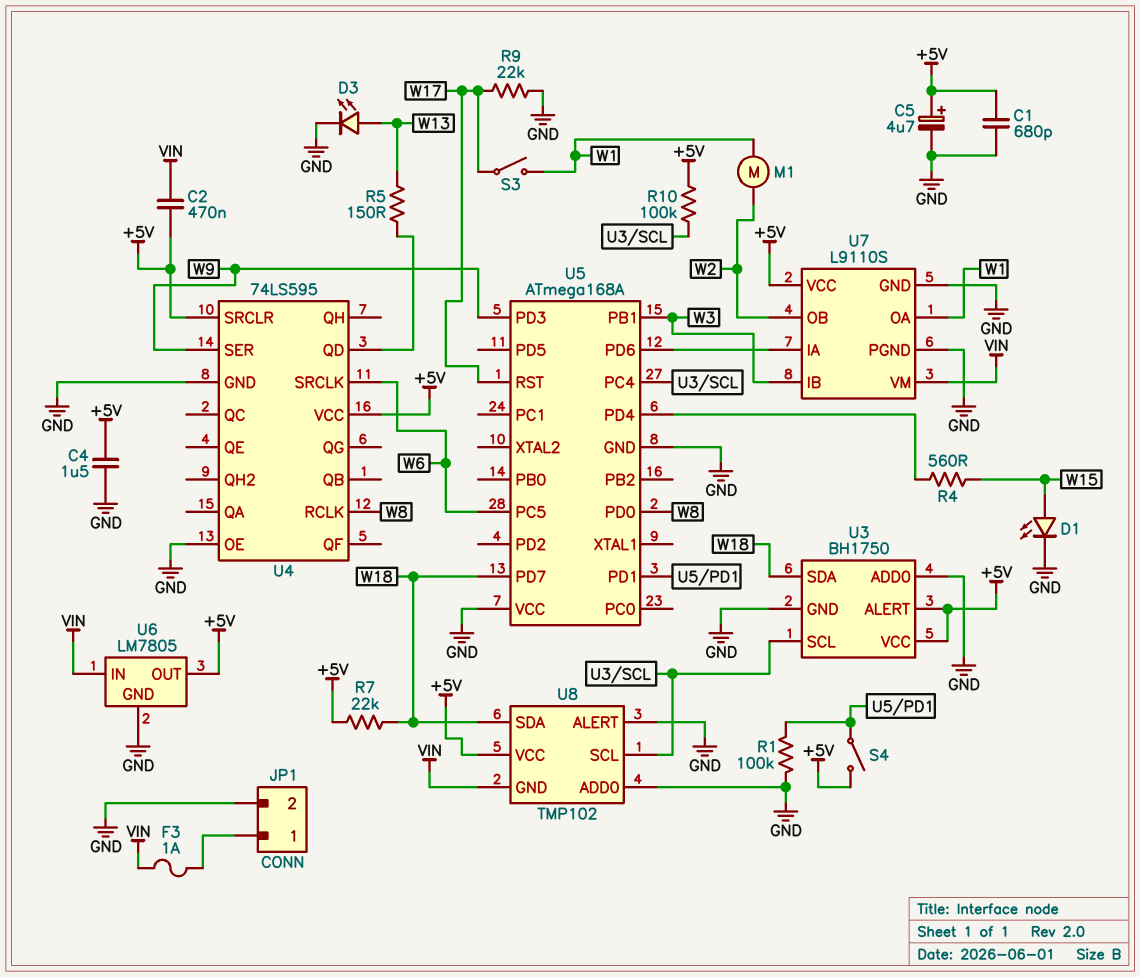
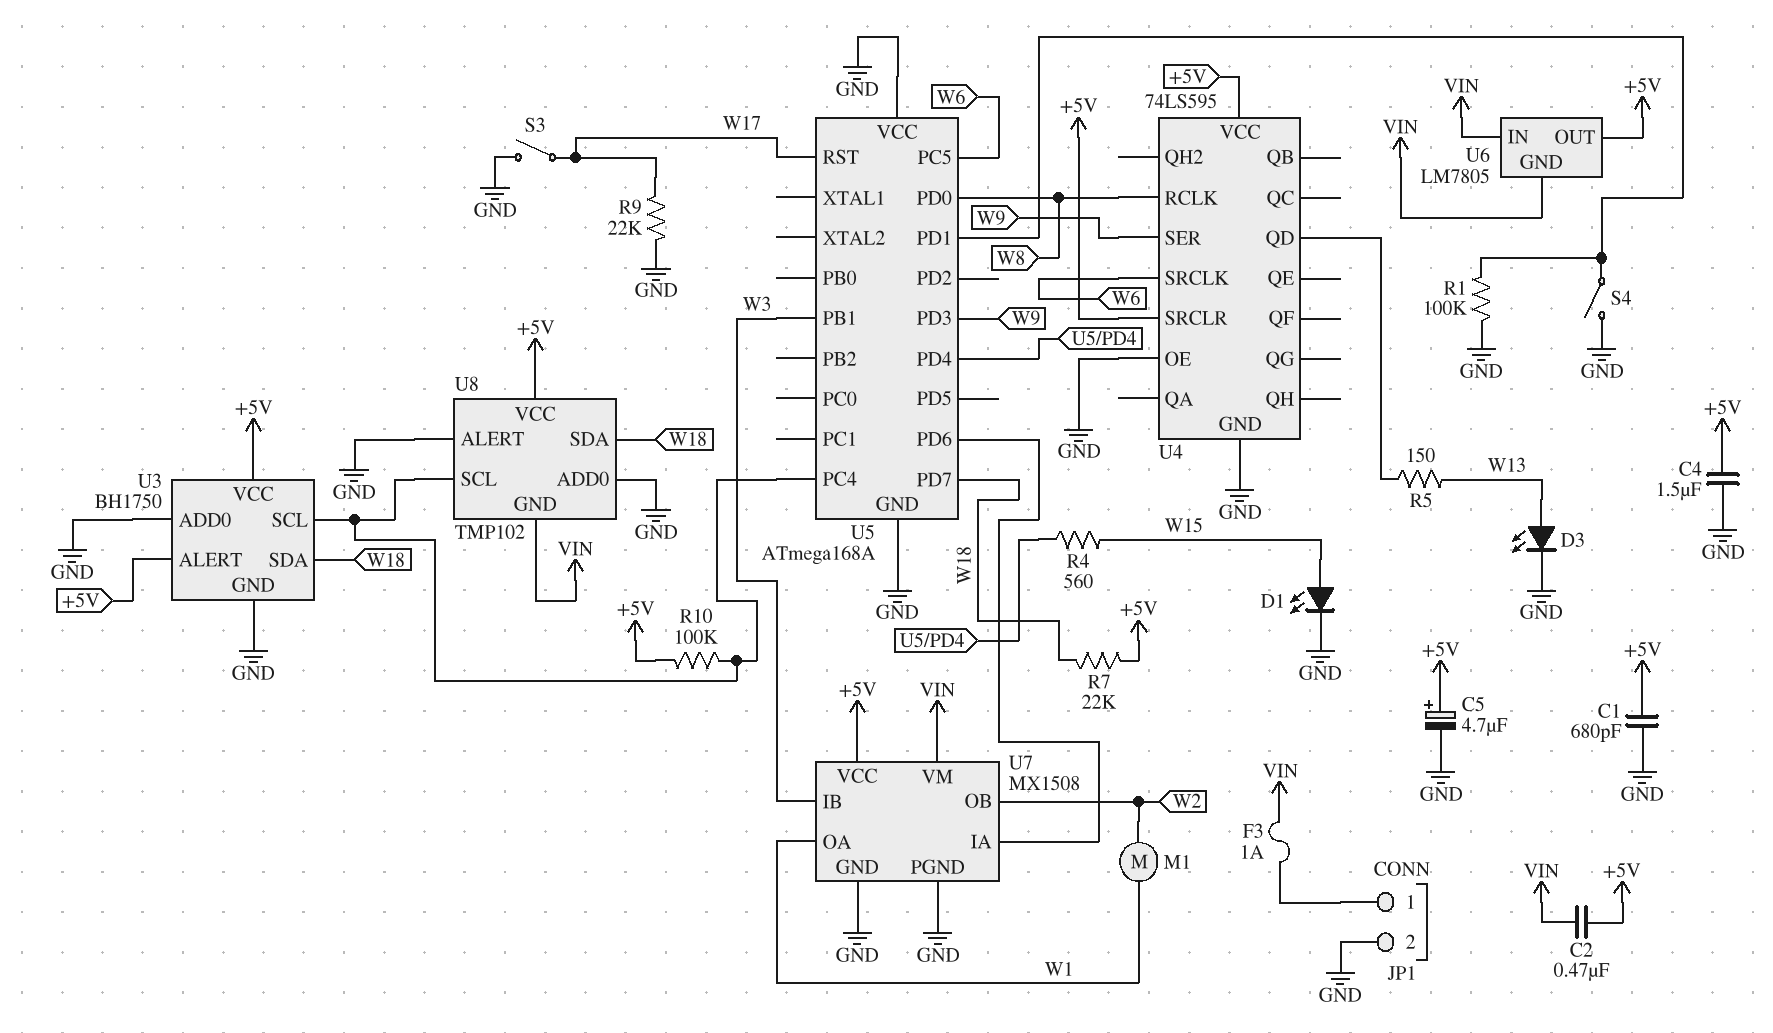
S3: switch (W1, W17) -> switch (GND, W17)
S4: switch (+5V, U5/PD1) -> switch (GND, U5/PD1)
U6 pin GND: GND -> VIN
U7: L9110S -> MX1508

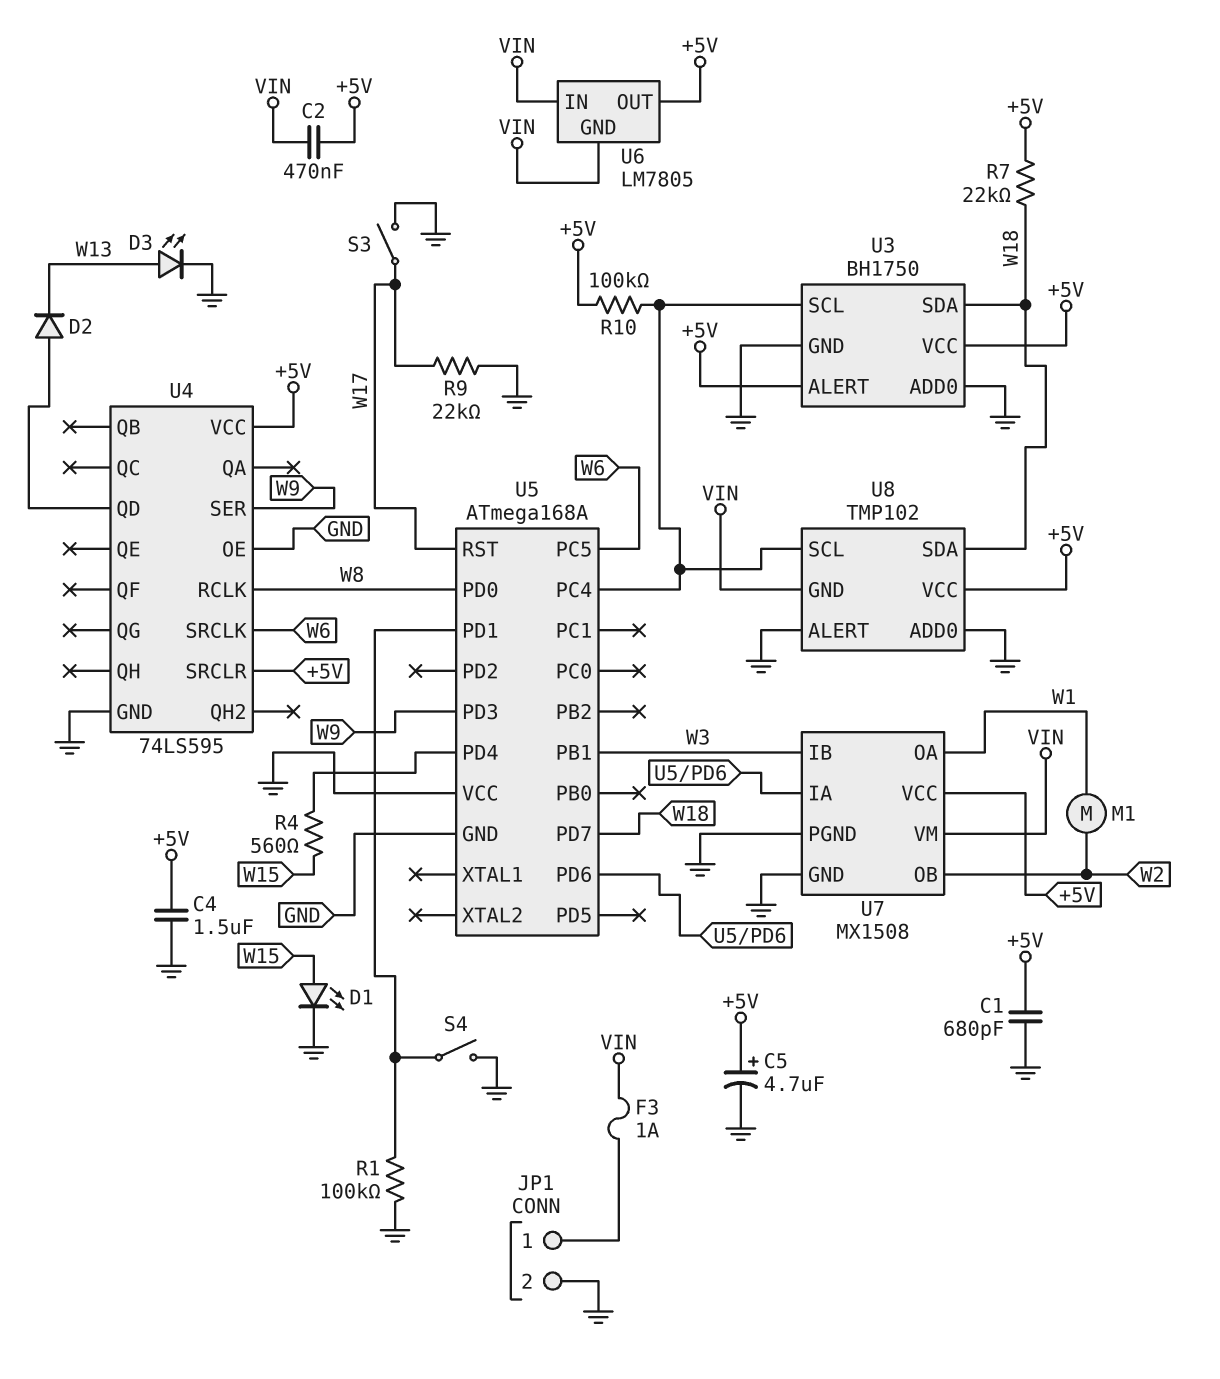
D2: none -> diode (A U4/QD, K W13)
R5: 150 (U4/QD, W13) -> none

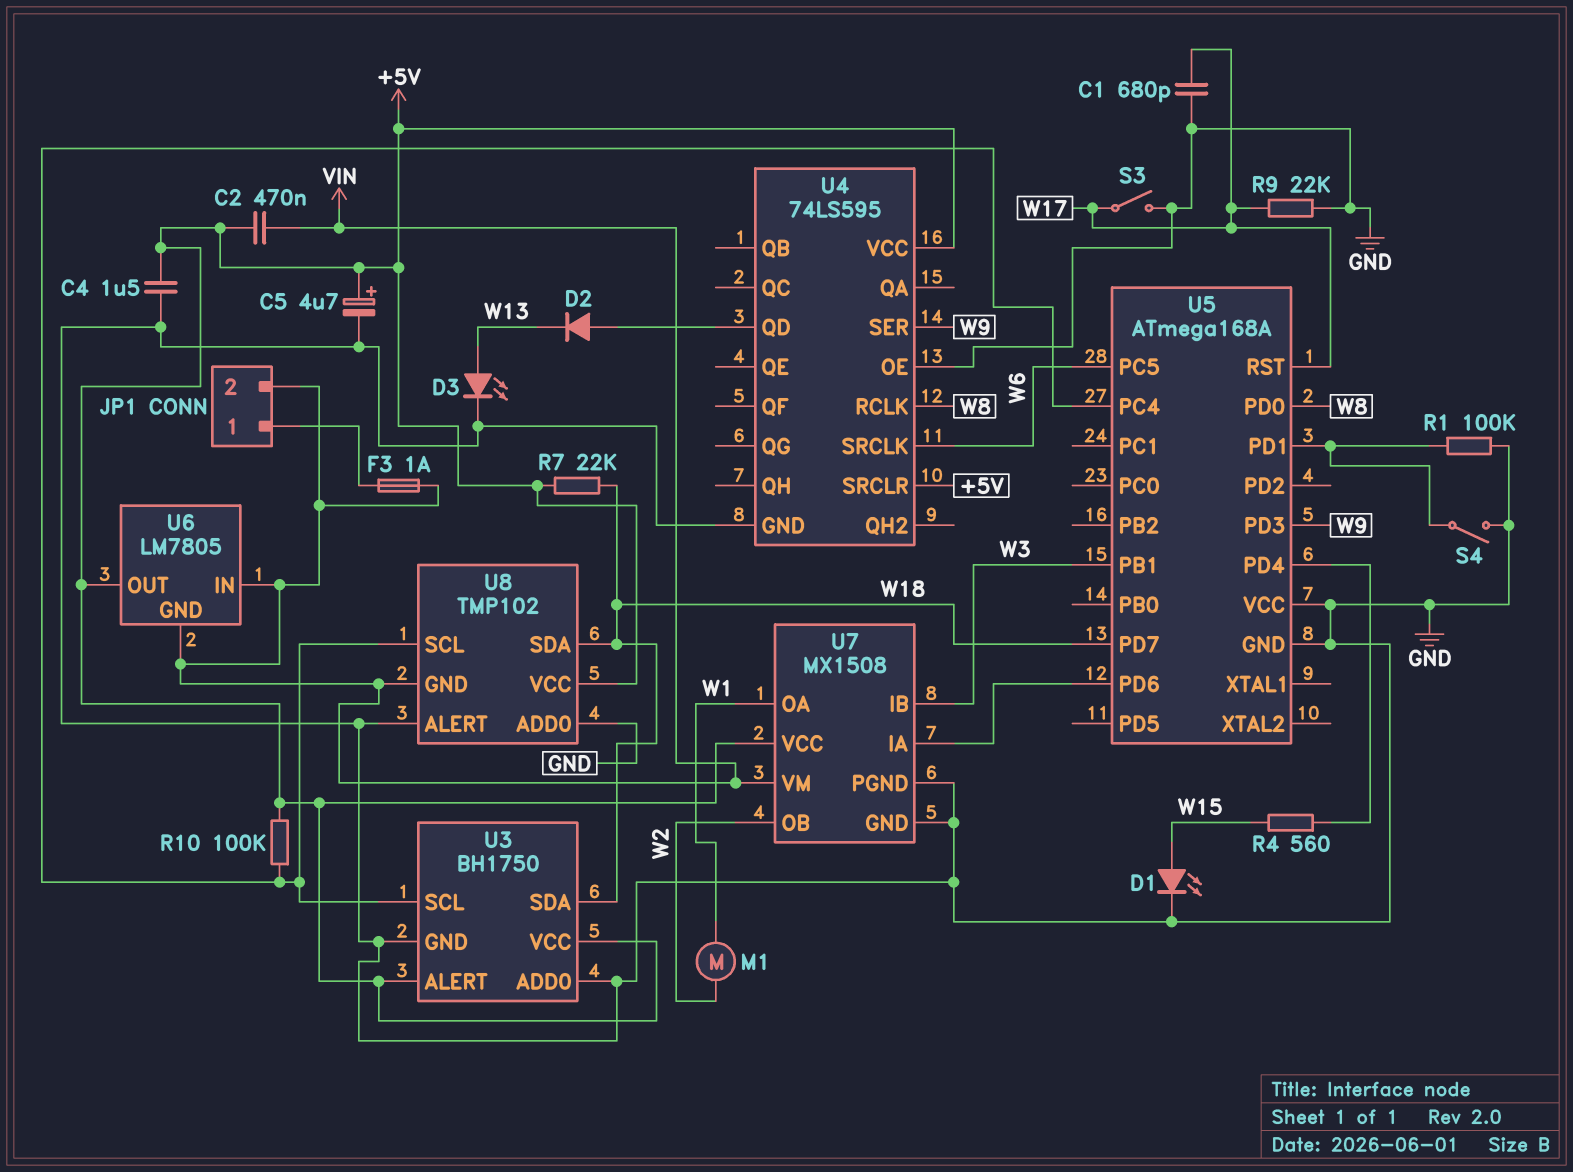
C1: 680pF (+5V, GND) -> 680pF (GND, W17)
JP1 pin 2: GND -> VIN

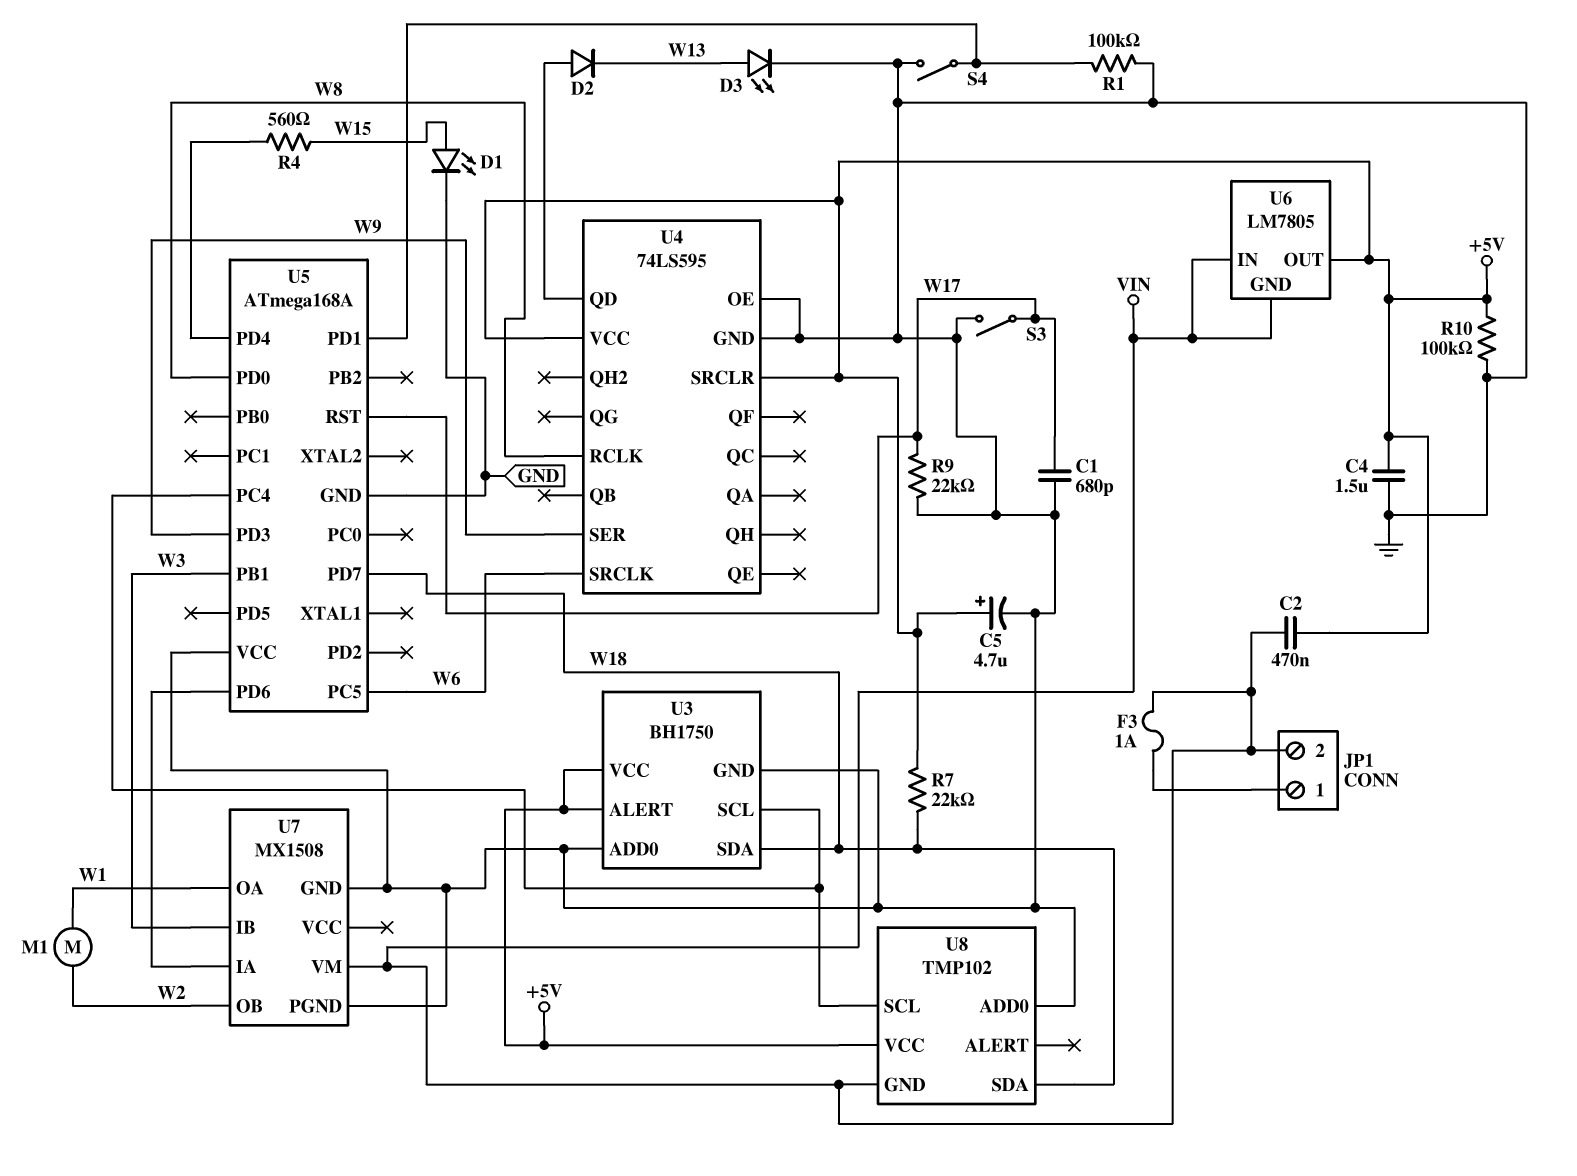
R10: 100k (+5V, U3/SCL) -> 100k (+5V, GND)
U7 pin VCC: +5V -> none
U8 pin ALERT: GND -> none

